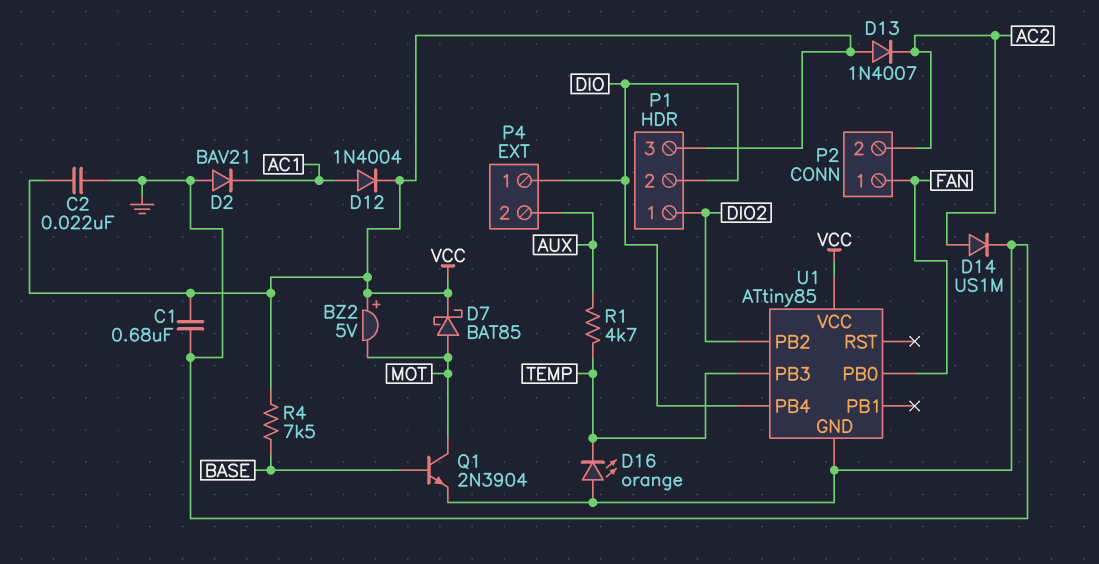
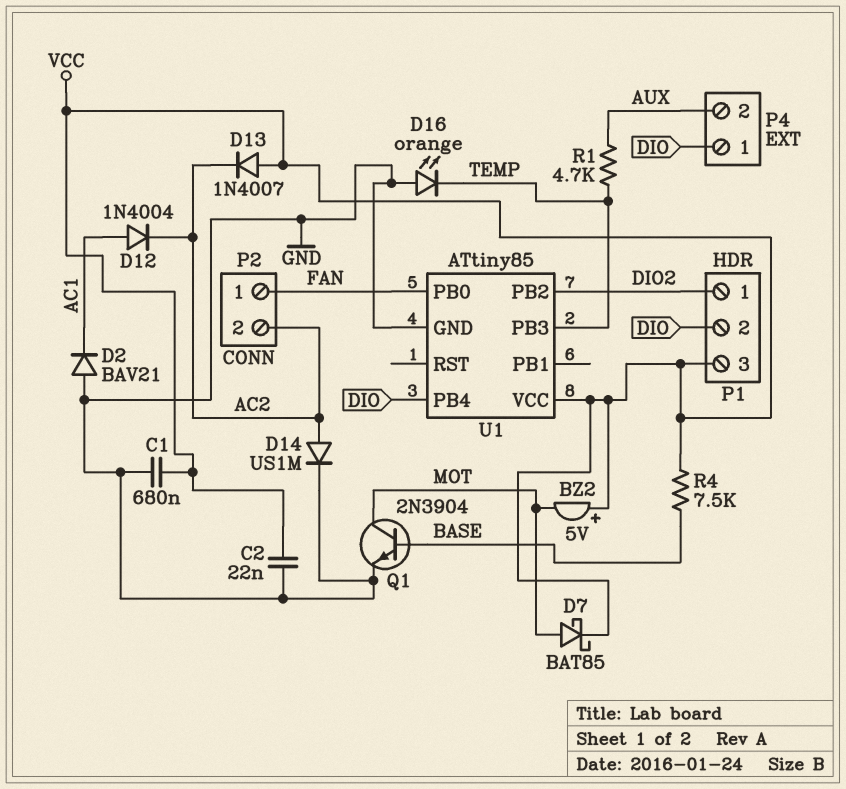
D12: diode 1N4004 (A AC1, K VCC) -> diode 1N4004 (A AC1, K AC2)

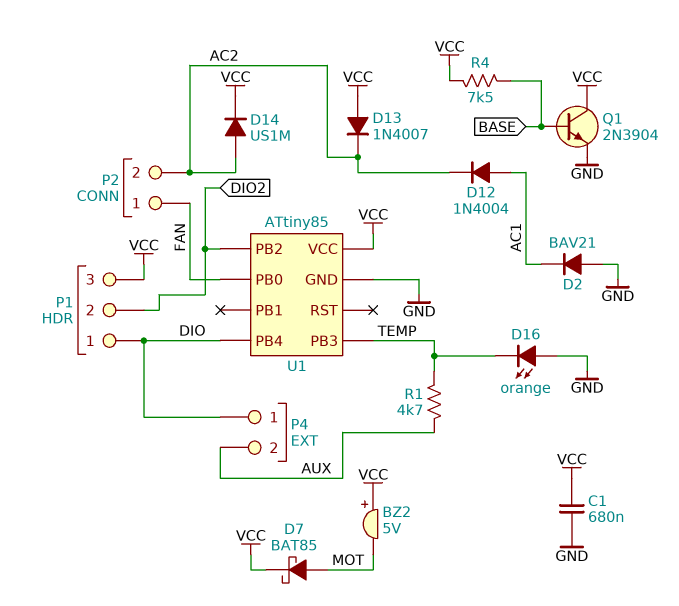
C2: 22nF (GND, VCC) -> none
D14: diode US1M (A AC2, K GND) -> diode US1M (A AC2, K VCC)
P1 pin 1: DIO2 -> DIO
P1 pin 2: DIO -> DIO2
Q1: NPN 2N3904 (B BASE, C MOT, E GND) -> NPN 2N3904 (B BASE, C VCC, E GND)

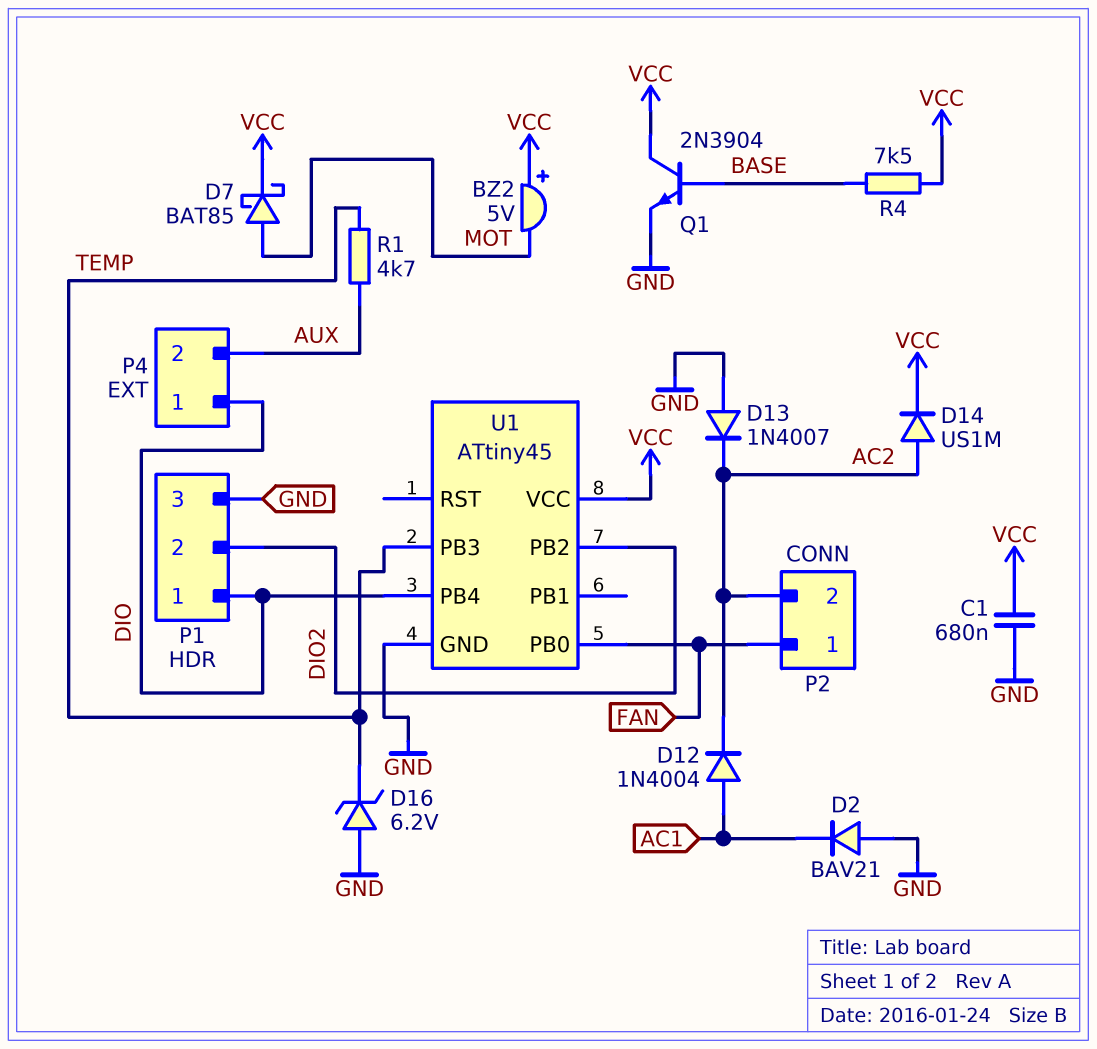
D13: diode 1N4007 (A VCC, K AC2) -> diode 1N4007 (A GND, K AC2)
D16: LED orange (A GND, K TEMP) -> zener 6.2V (A GND, K TEMP)
P1 pin 3: VCC -> GND
U1: ATtiny85 -> ATtiny45

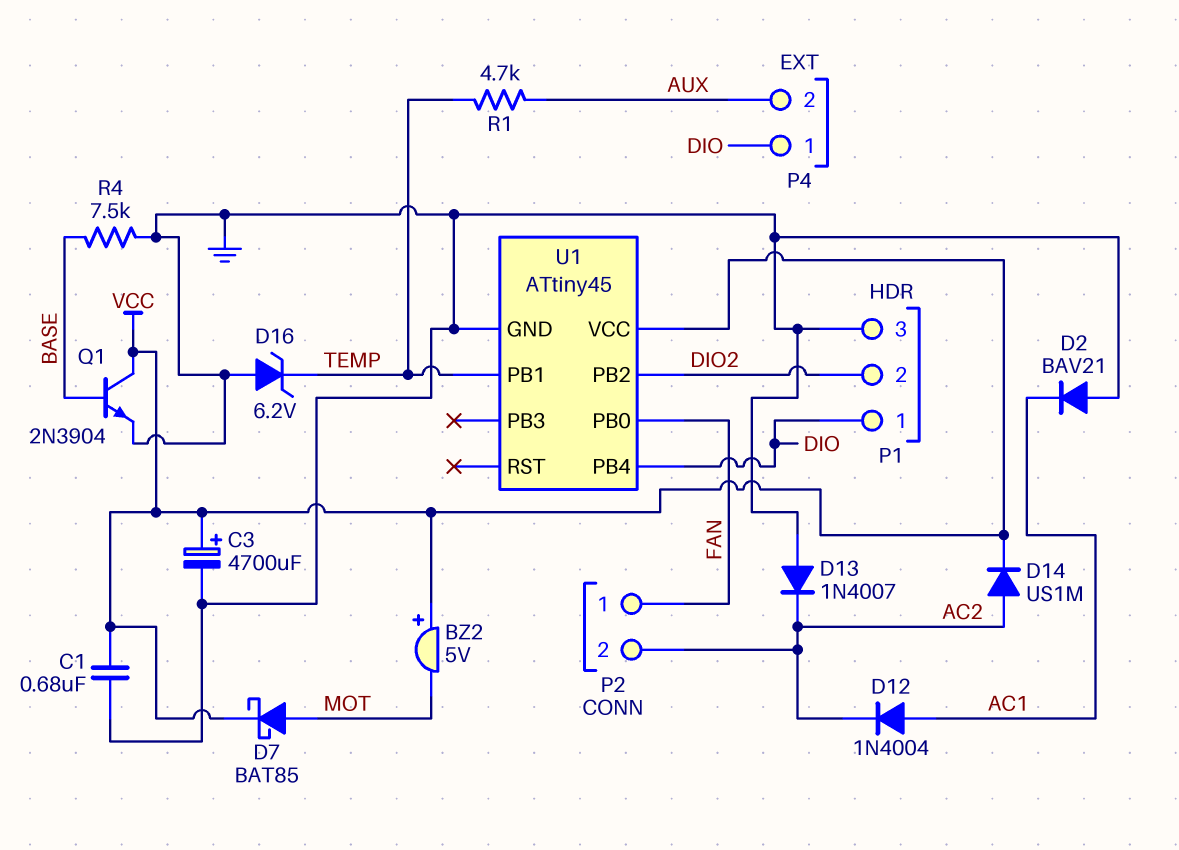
C3: none -> 4700uF (plus VCC, minus GND)
R4: 7.5k (BASE, VCC) -> 7.5k (BASE, GND)
U1 pin PB1: none -> TEMP
U1 pin PB3: TEMP -> none

